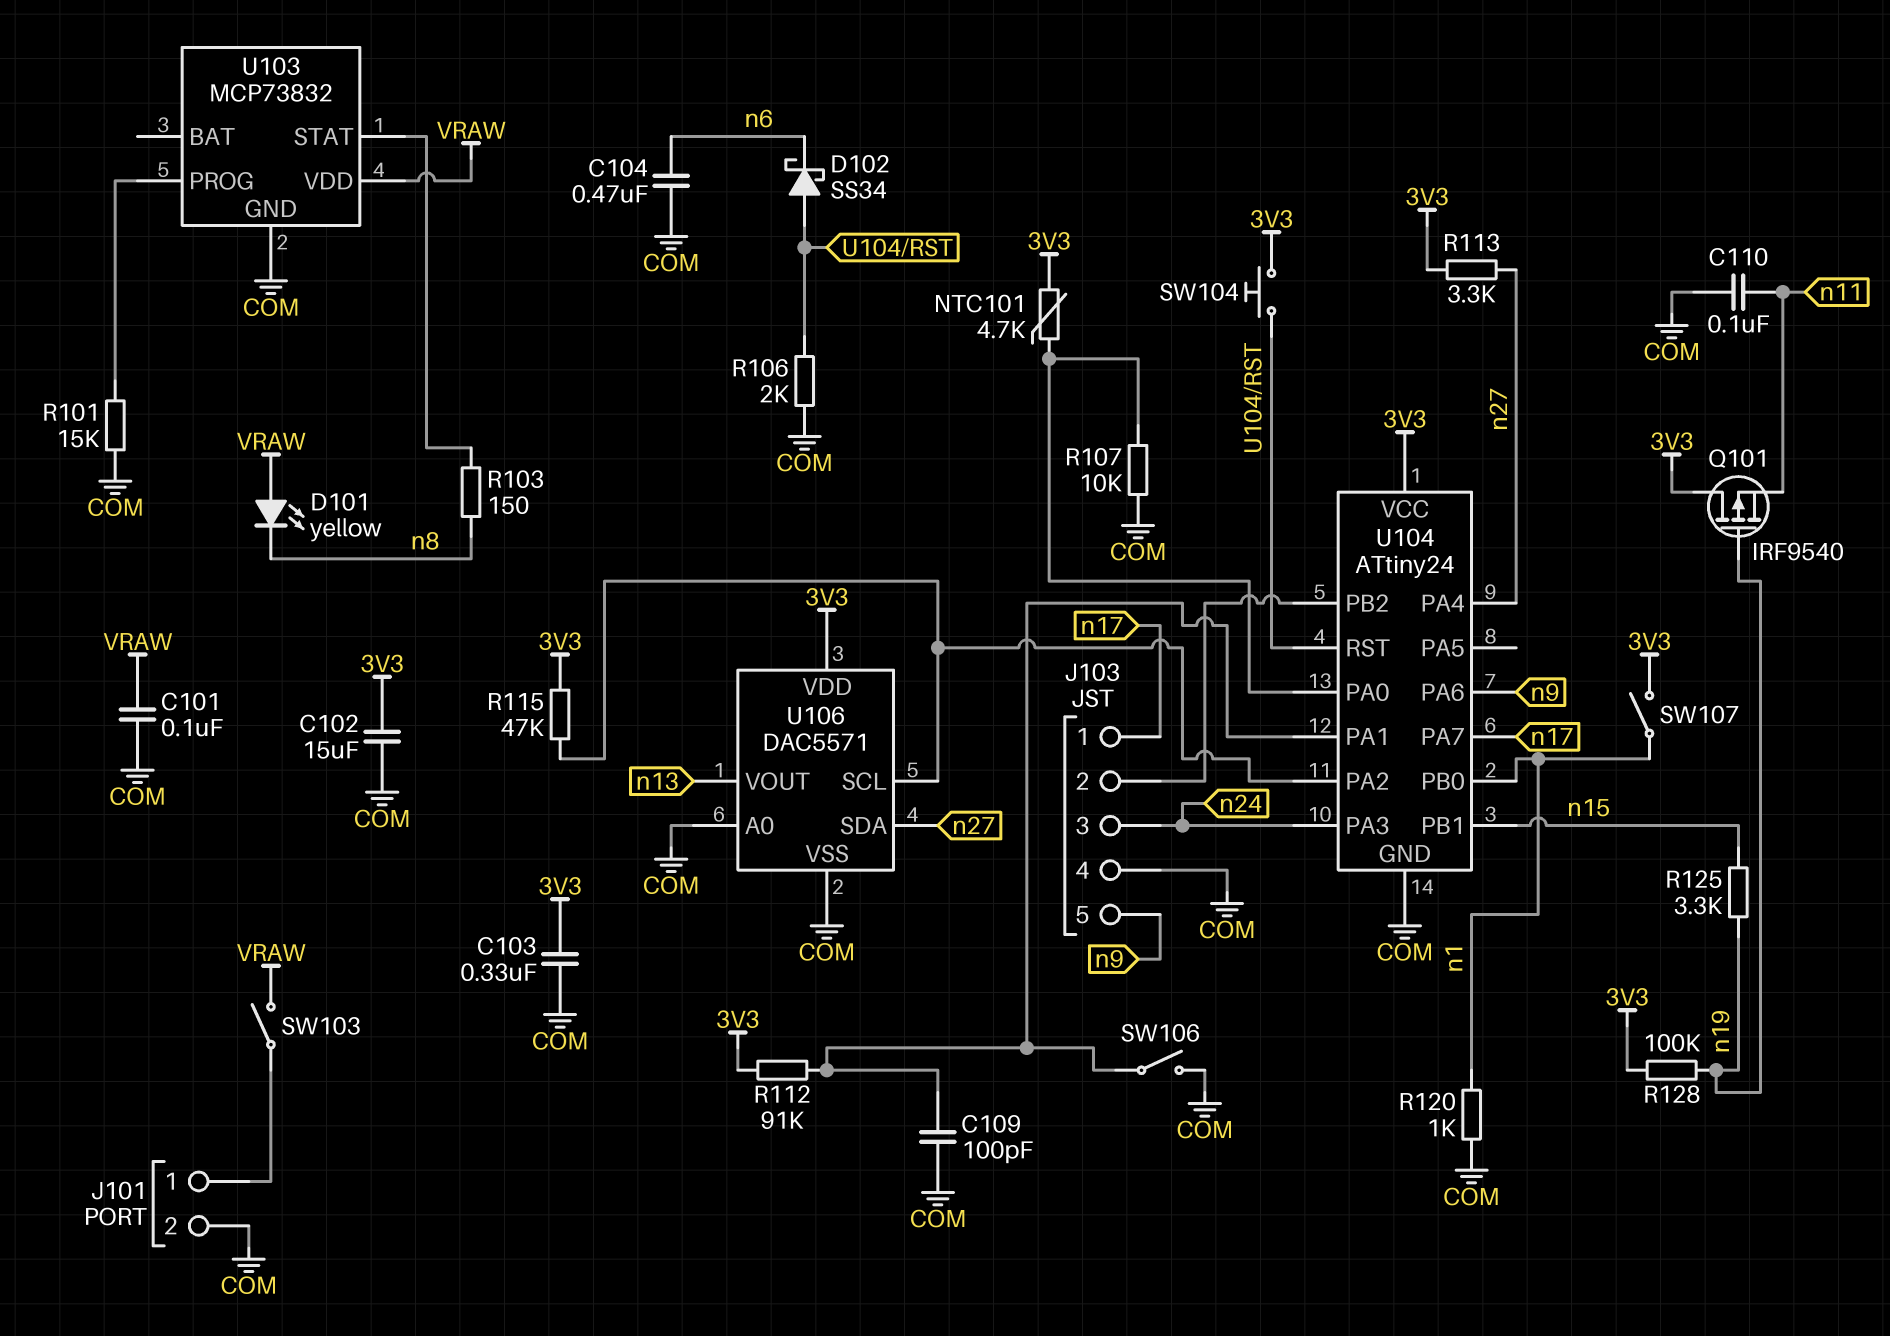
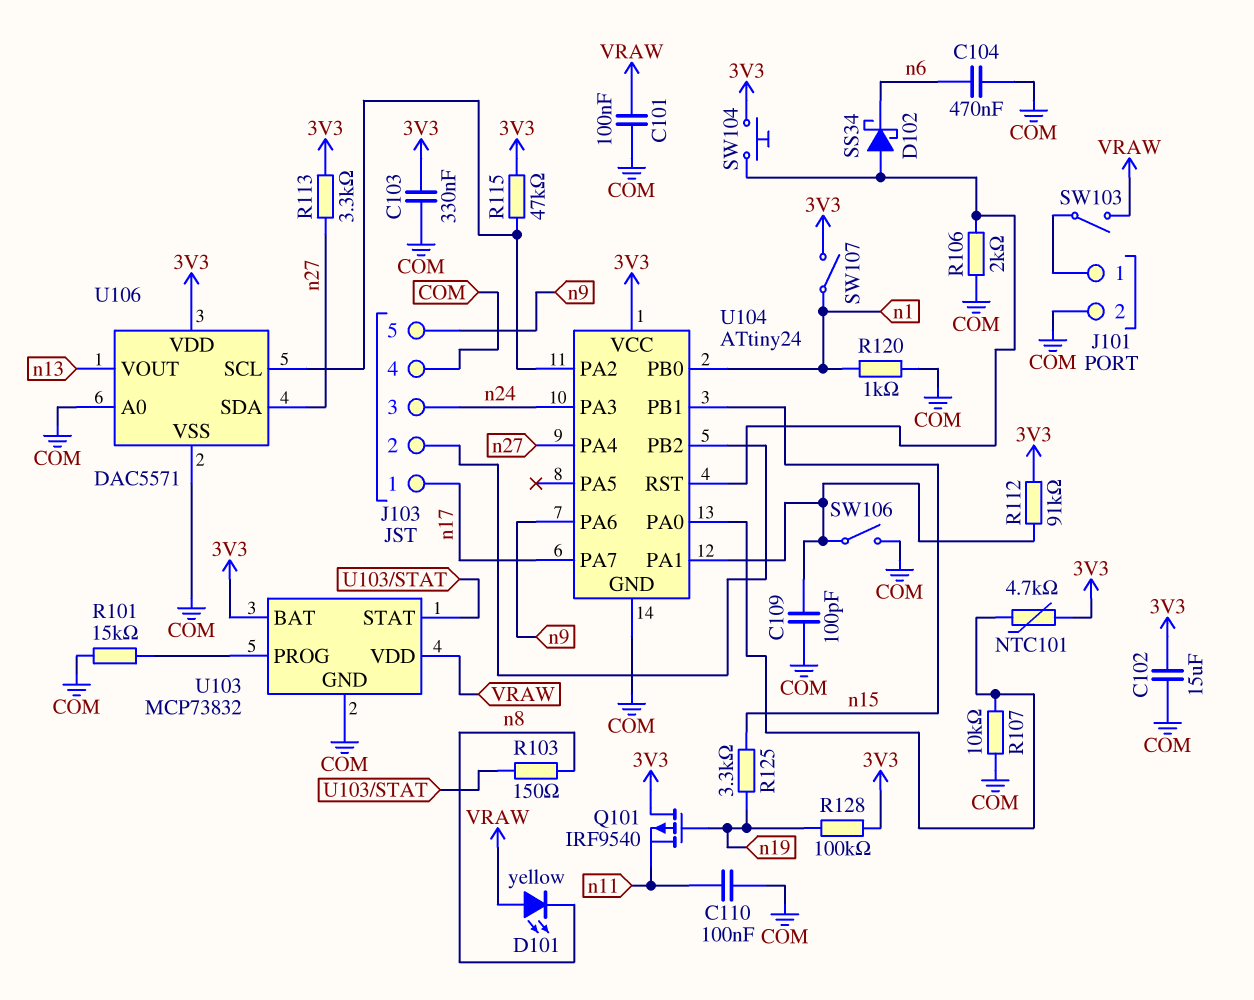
U103 pin BAT: none -> 3V3

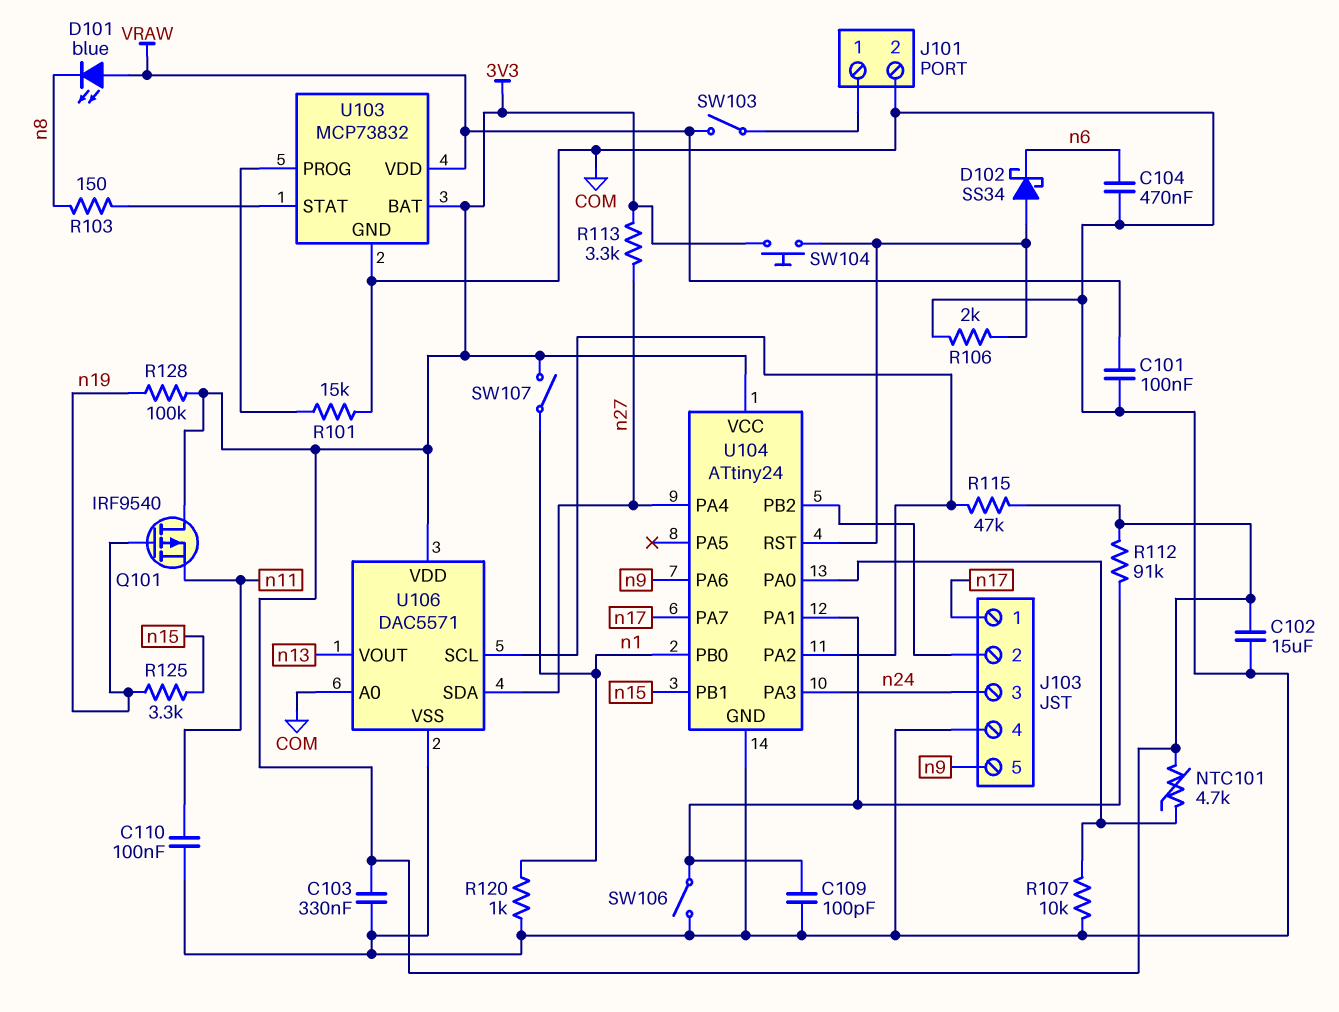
D101: LED yellow (A VRAW, K n8) -> LED blue (A VRAW, K n8)

